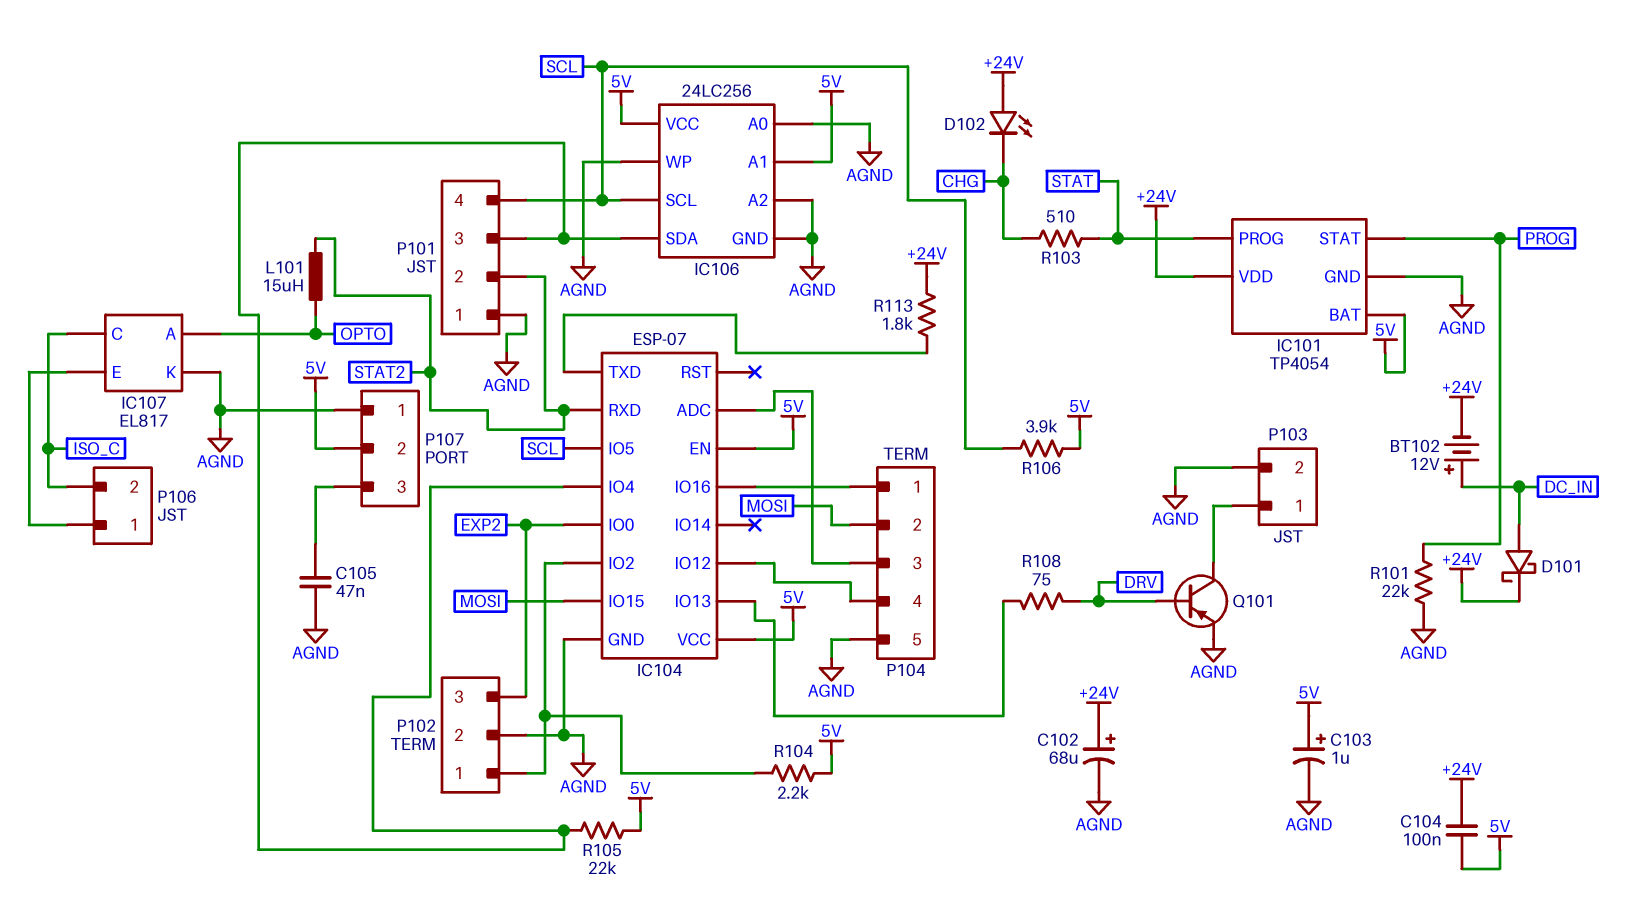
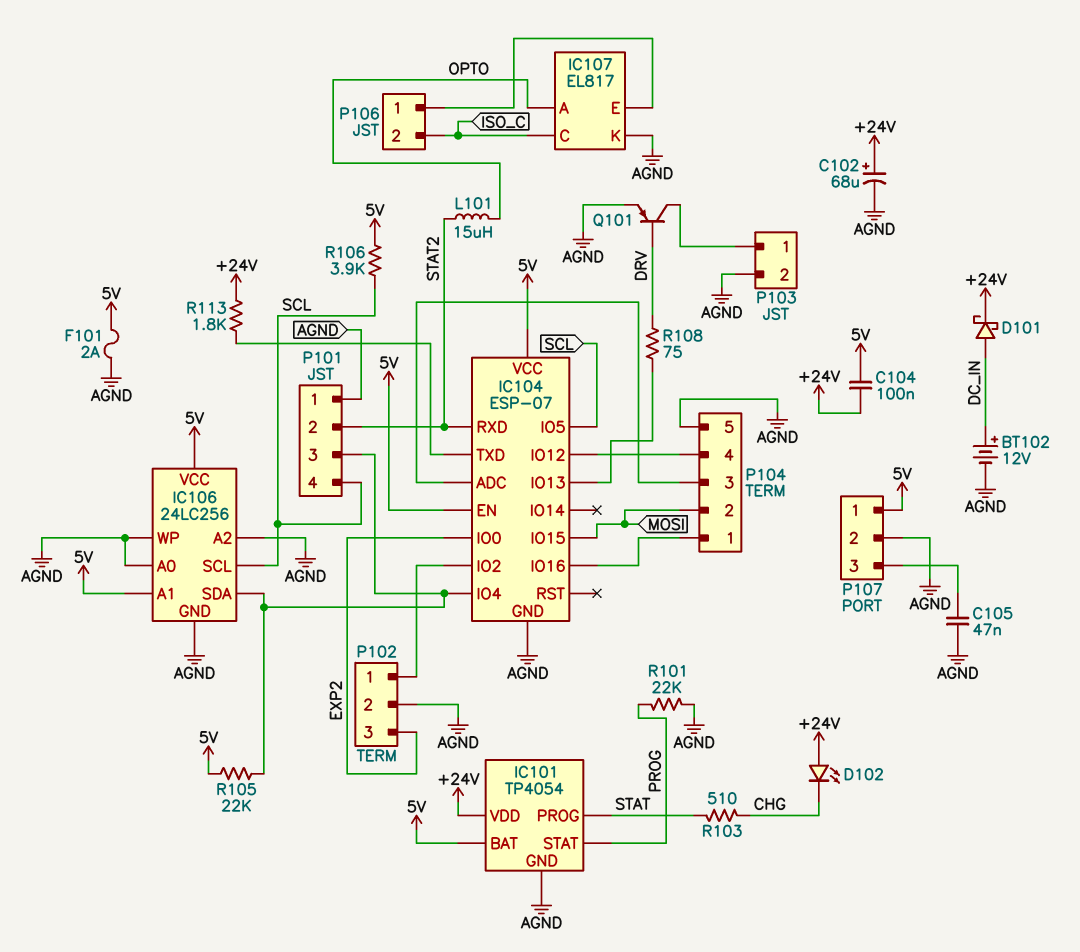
BT102: 12V (plus DC_IN, minus +24V) -> 12V (plus DC_IN, minus AGND)
C103: 1uF (plus 5V, minus AGND) -> none
F101: none -> 2A (5V, AGND)
P107 pin 1: AGND -> 5V
P107 pin 2: 5V -> AGND
R104: 2.2k (5V, IC104/IO2) -> none

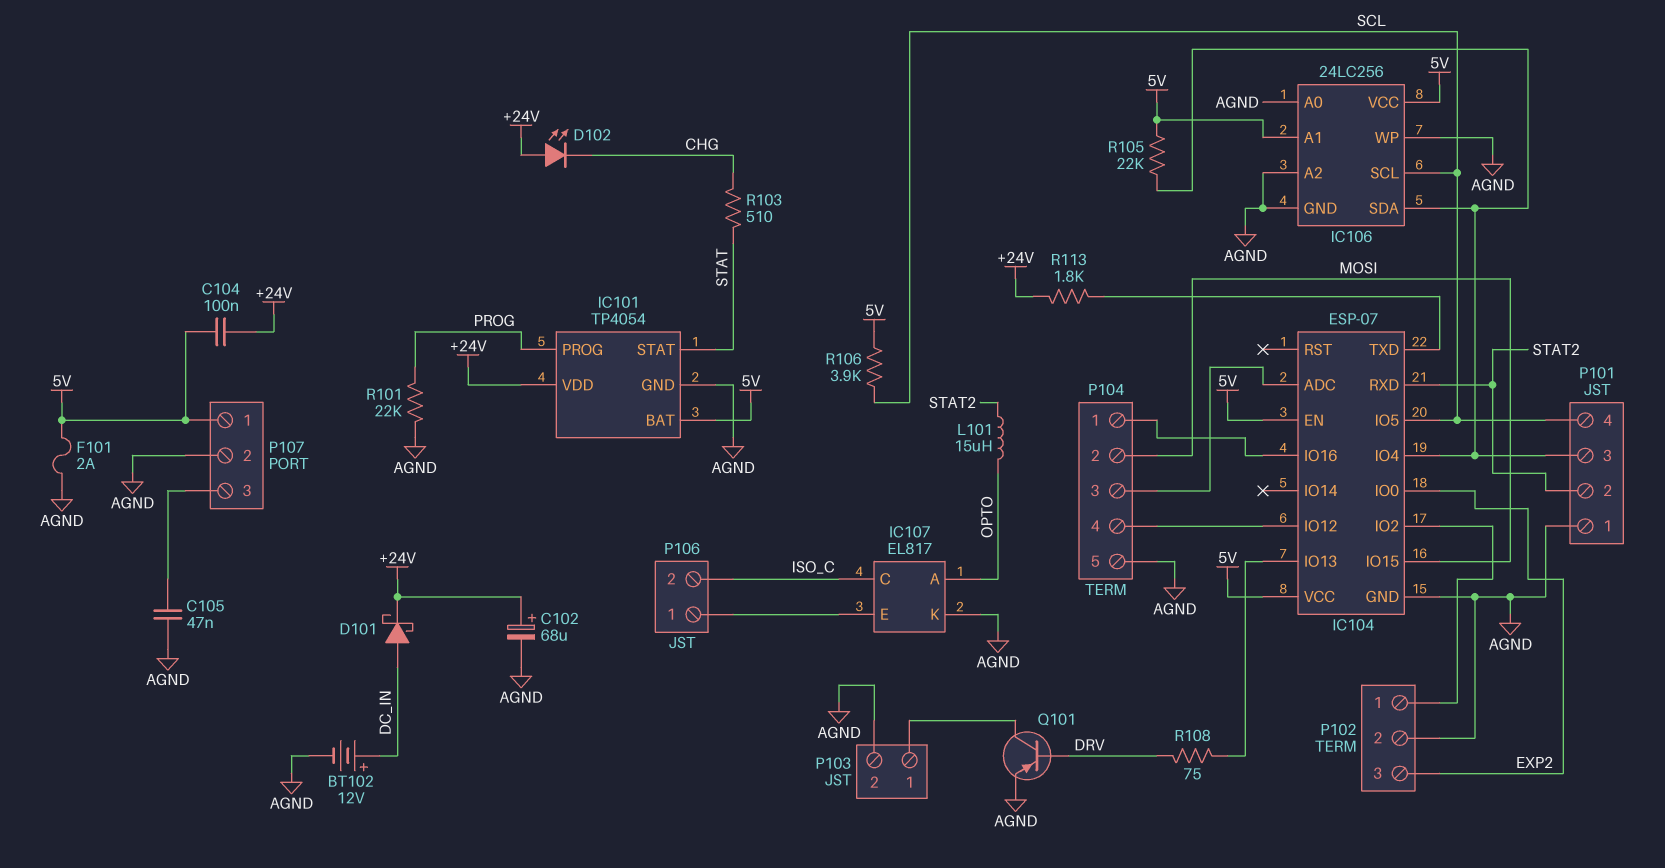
IC101 pin PROG: STAT -> PROG
IC101 pin STAT: PROG -> STAT

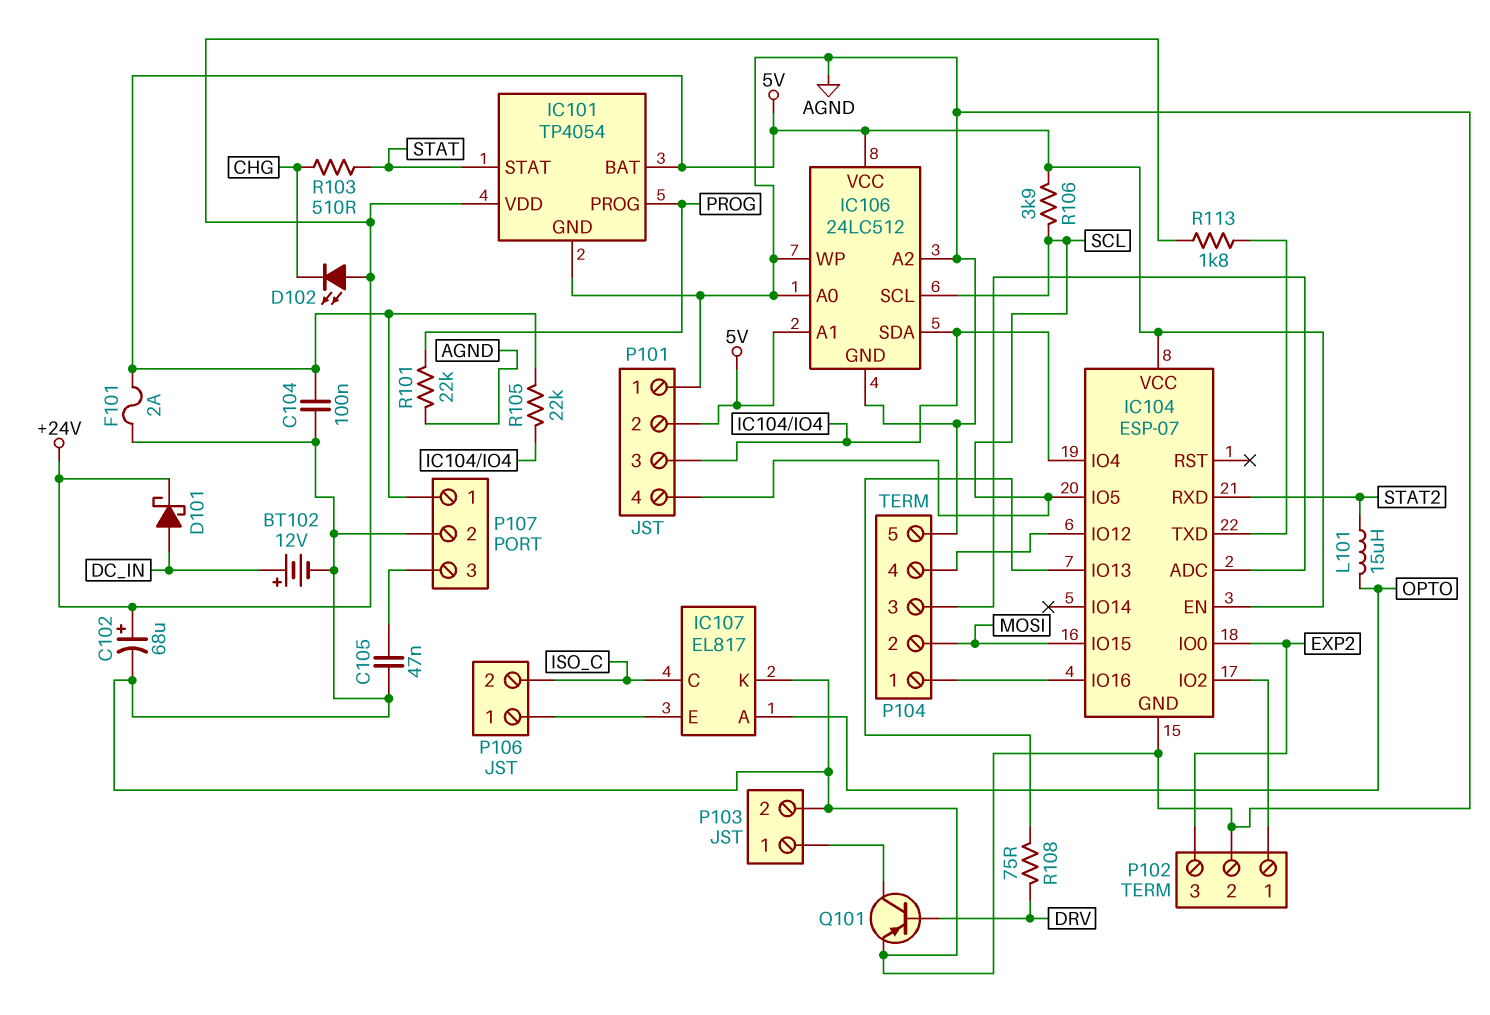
C104: 100nF (+24V, 5V) -> 100nF (5V, AGND)
IC106: 24LC256 -> 24LC512
P101 pin 2: STAT2 -> 5V

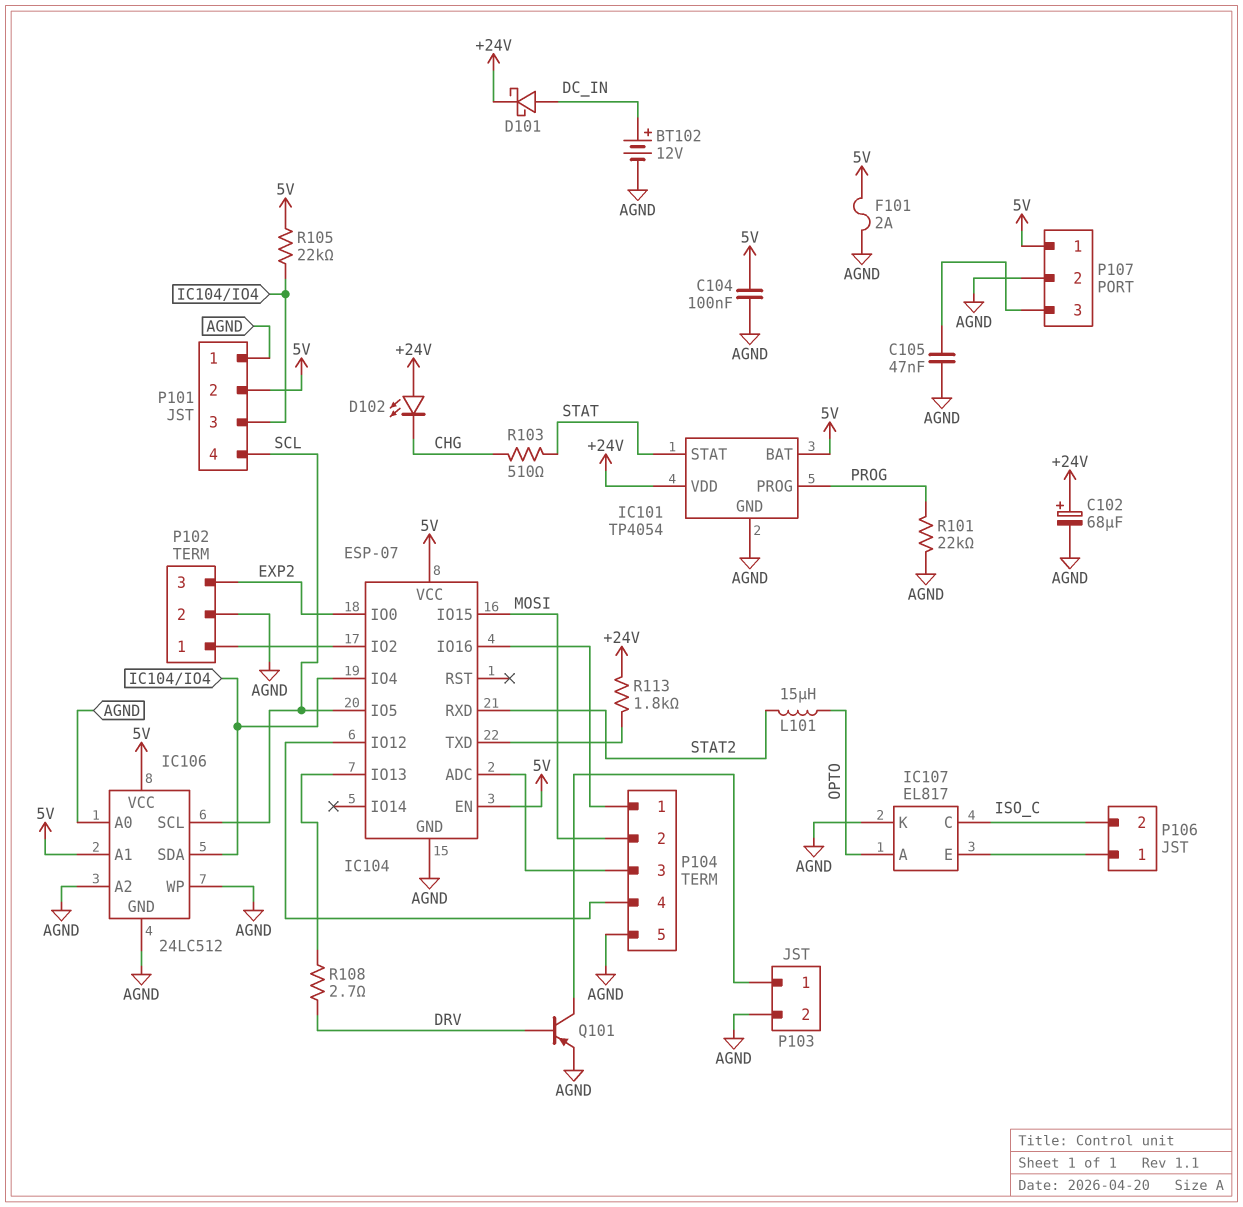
R106: 3.9k (5V, SCL) -> none
R108: 75 (DRV, IC104/IO13) -> 2.7 (DRV, IC104/IO13)

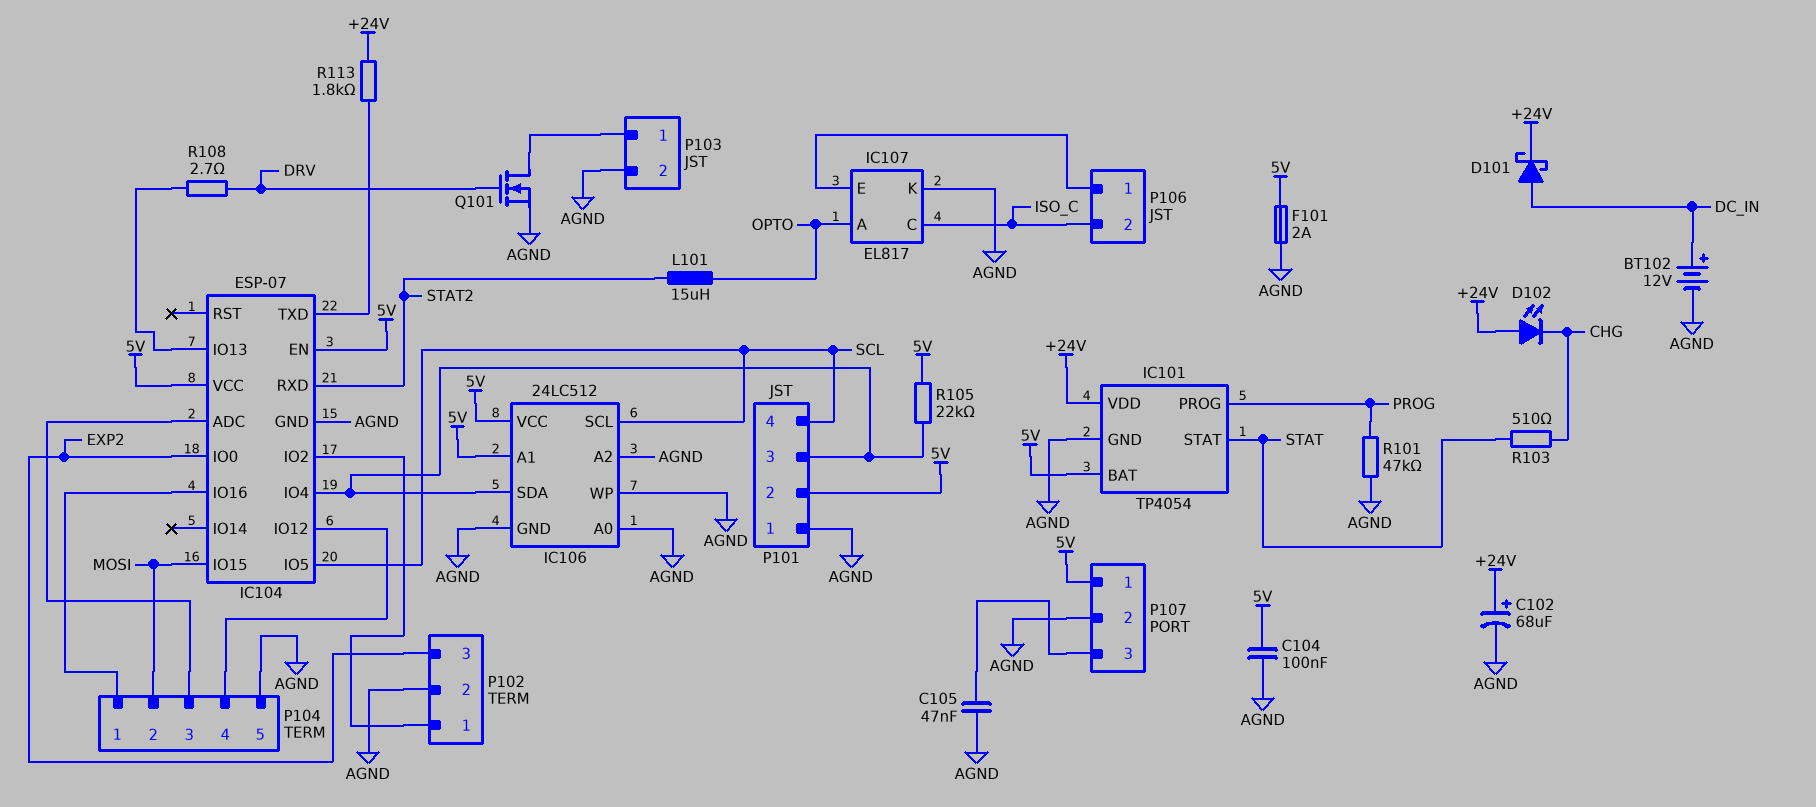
Q101: PNP (B DRV, C P103/1, E AGND) -> NMOS (G DRV, D P103/1, S AGND)
R101: 22k (AGND, PROG) -> 47k (AGND, PROG)

